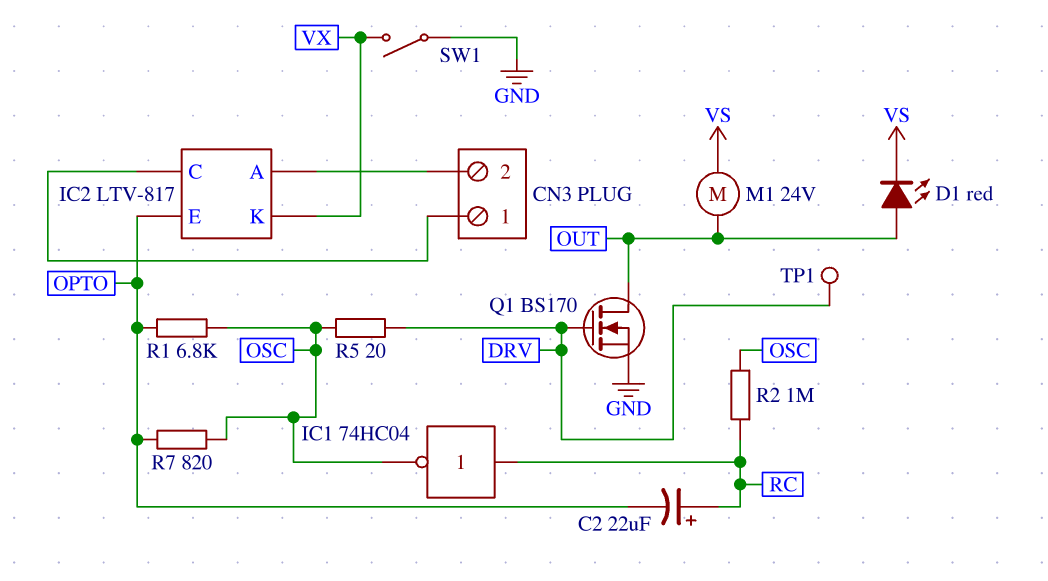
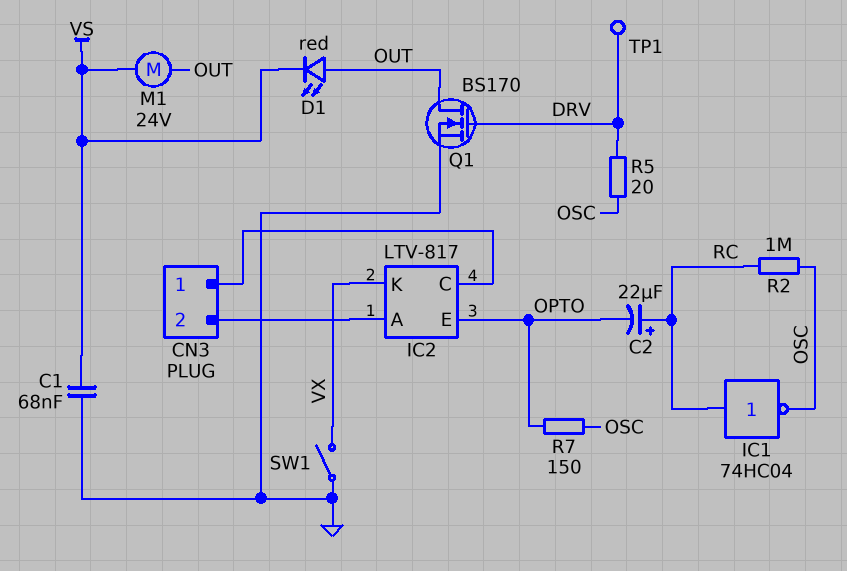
C1: none -> 68nF (GND, VS)
R1: 6.8k (OPTO, OSC) -> none
R7: 820 (OPTO, OSC) -> 150 (OPTO, OSC)

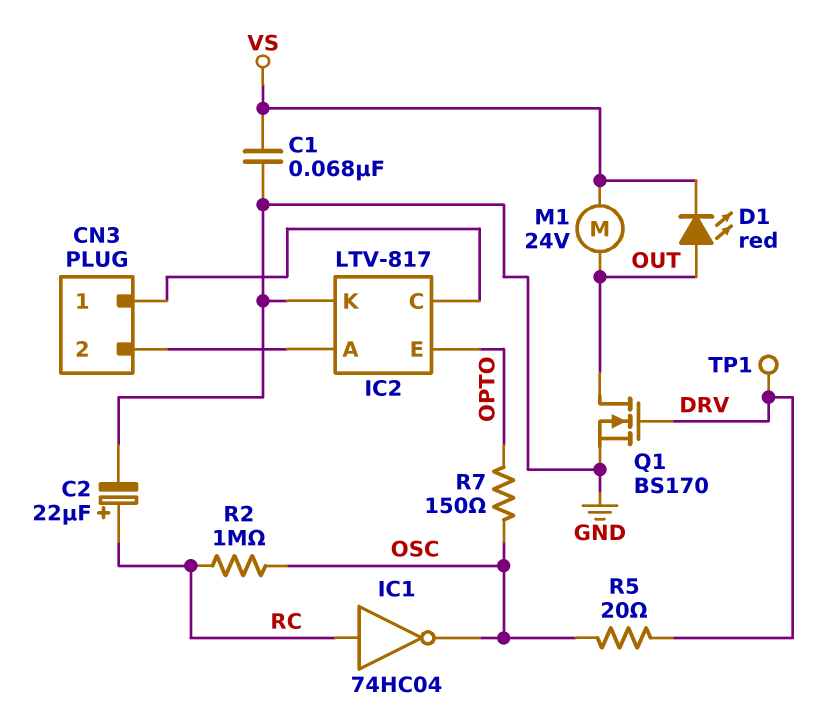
C2: 22uF (plus RC, minus OPTO) -> 22uF (plus RC, minus GND)
IC2 pin K: VX -> GND
SW1: switch (GND, VX) -> none

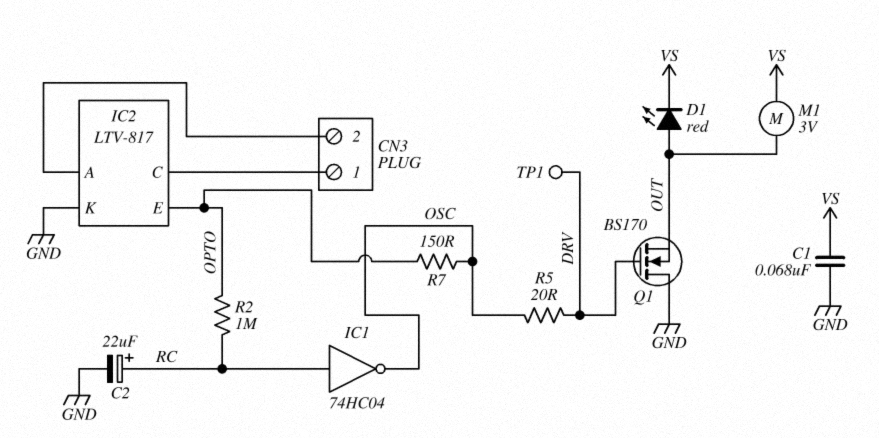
M1: motor 24V (OUT, VS) -> motor 3V (OUT, VS)
Q1: NMOS BS170 (G DRV, D OUT, S GND) -> NMOS BS170 (G DRV, D GND, S OUT)
R2: 1M (OSC, RC) -> 1M (OPTO, RC)

